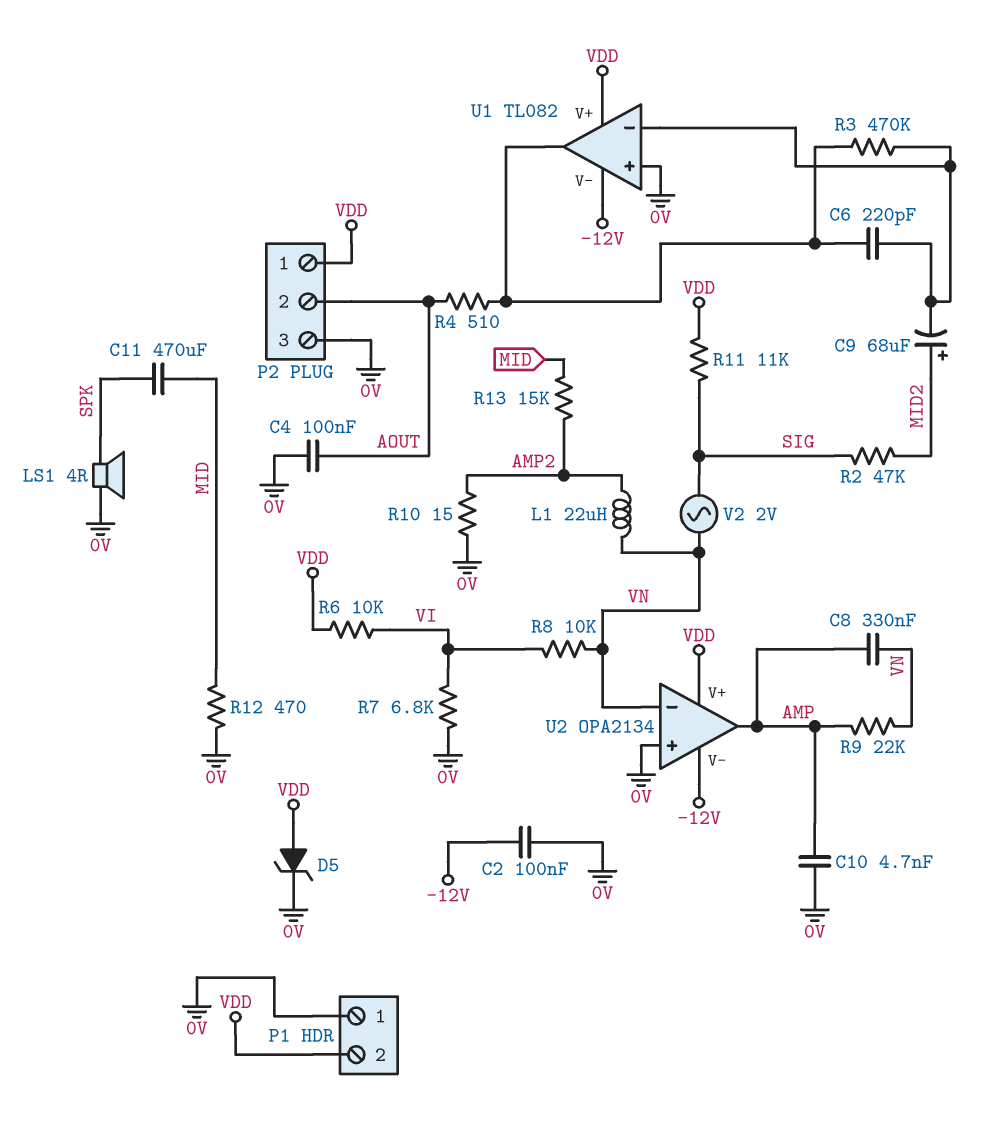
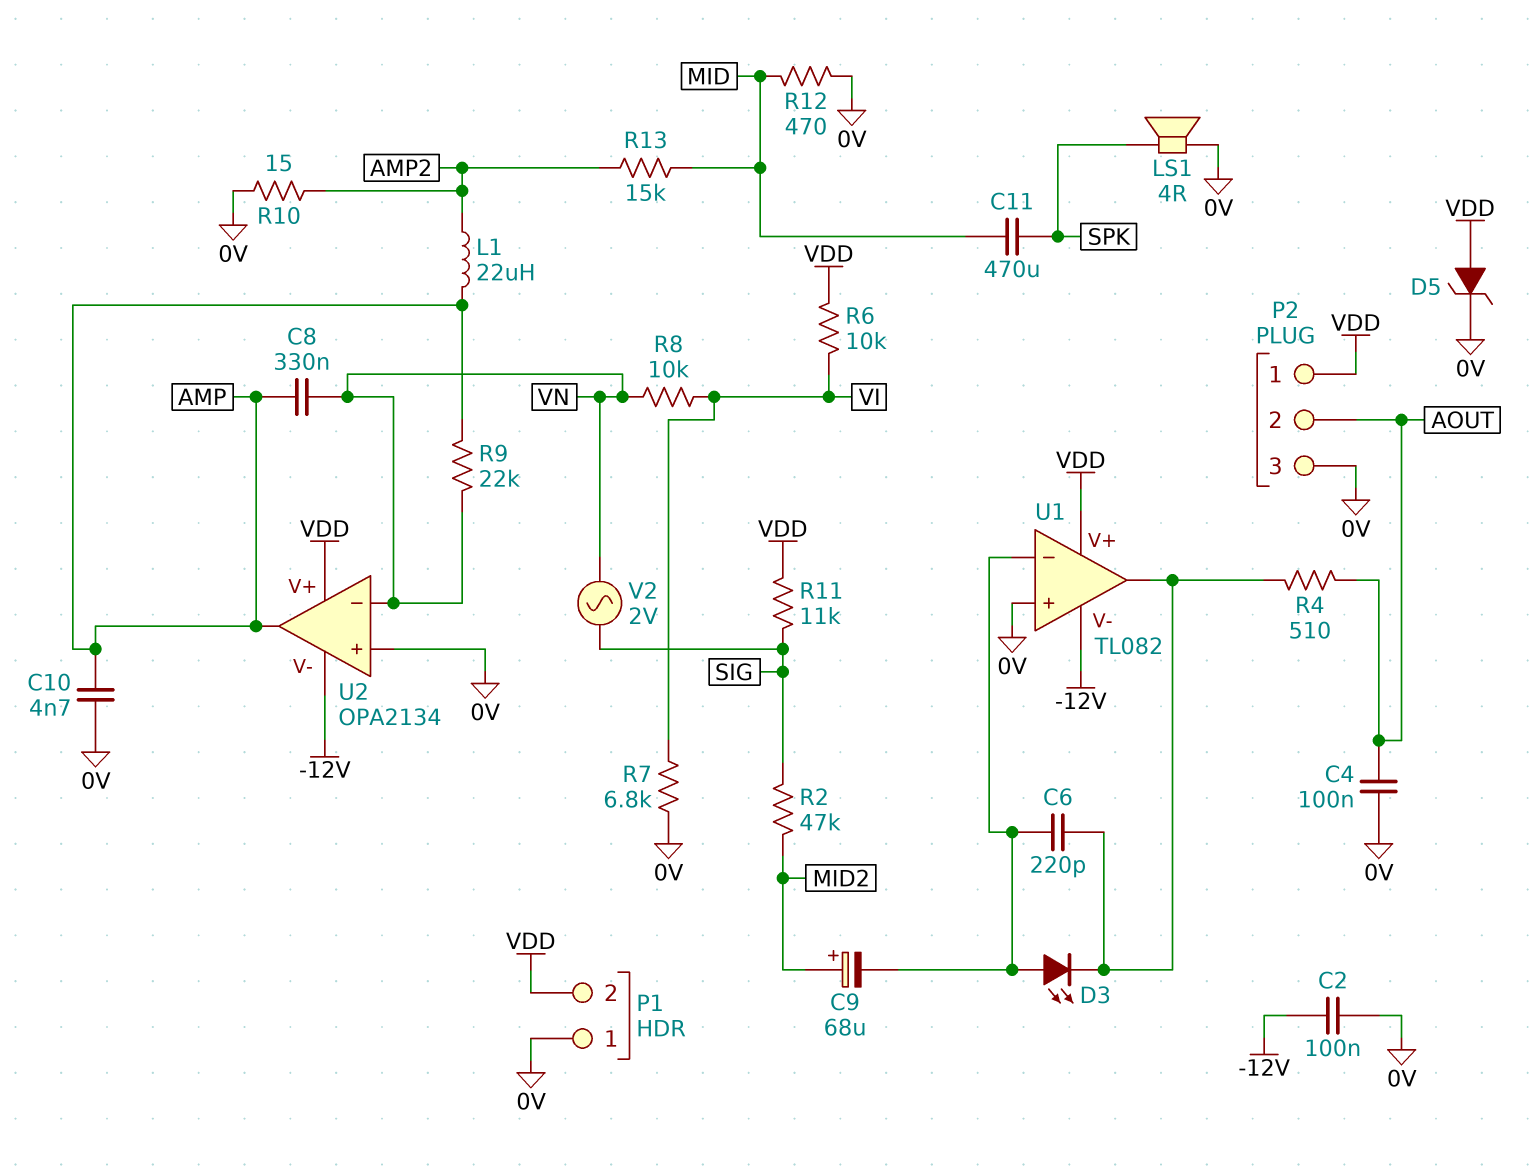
D3: none -> LED (A U1/in-, K U1/out)
L1: 22uH (AMP2, VN) -> 22uH (AMP, AMP2)
R3: 470k (U1/in-, U1/out) -> none

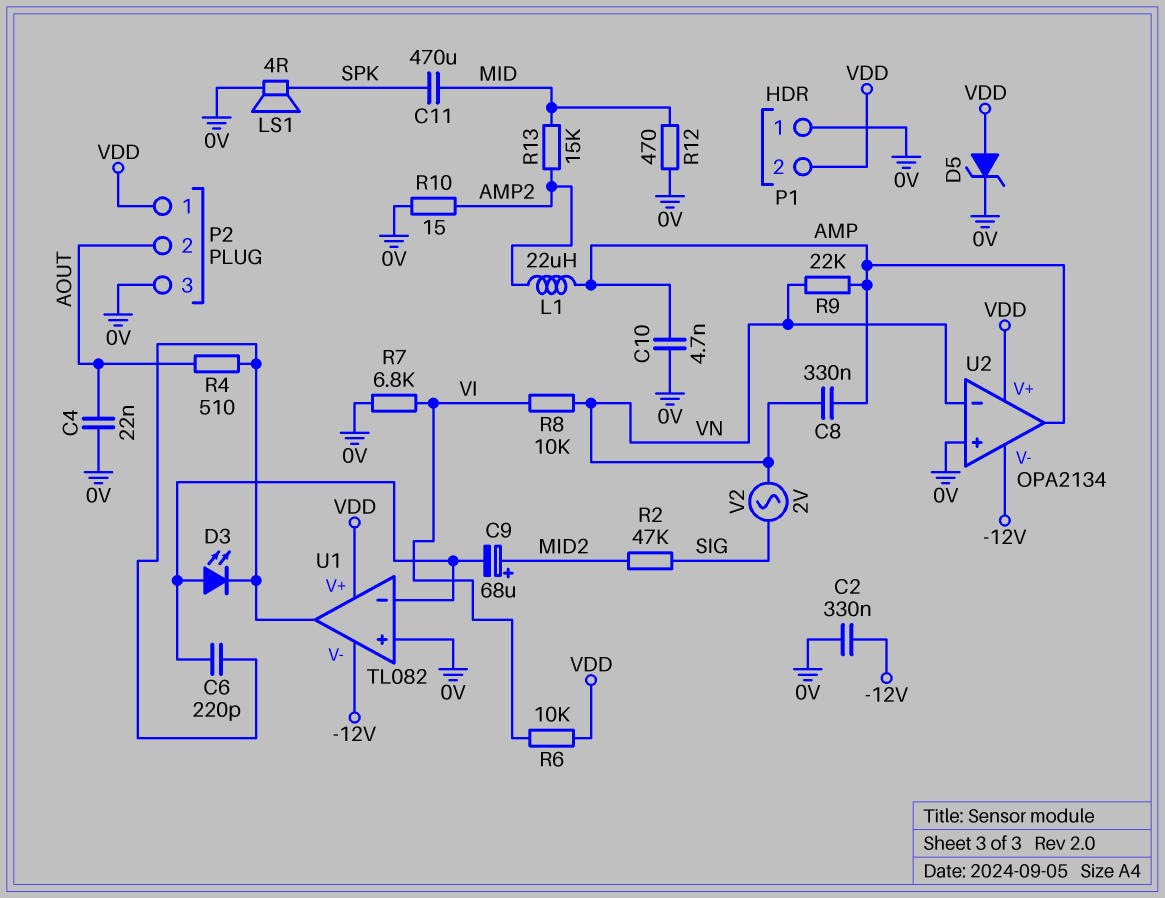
C2: 100nF (-12V, 0V) -> 330nF (-12V, 0V)
C4: 100nF (0V, AOUT) -> 22nF (0V, AOUT)
R11: 11k (SIG, VDD) -> none

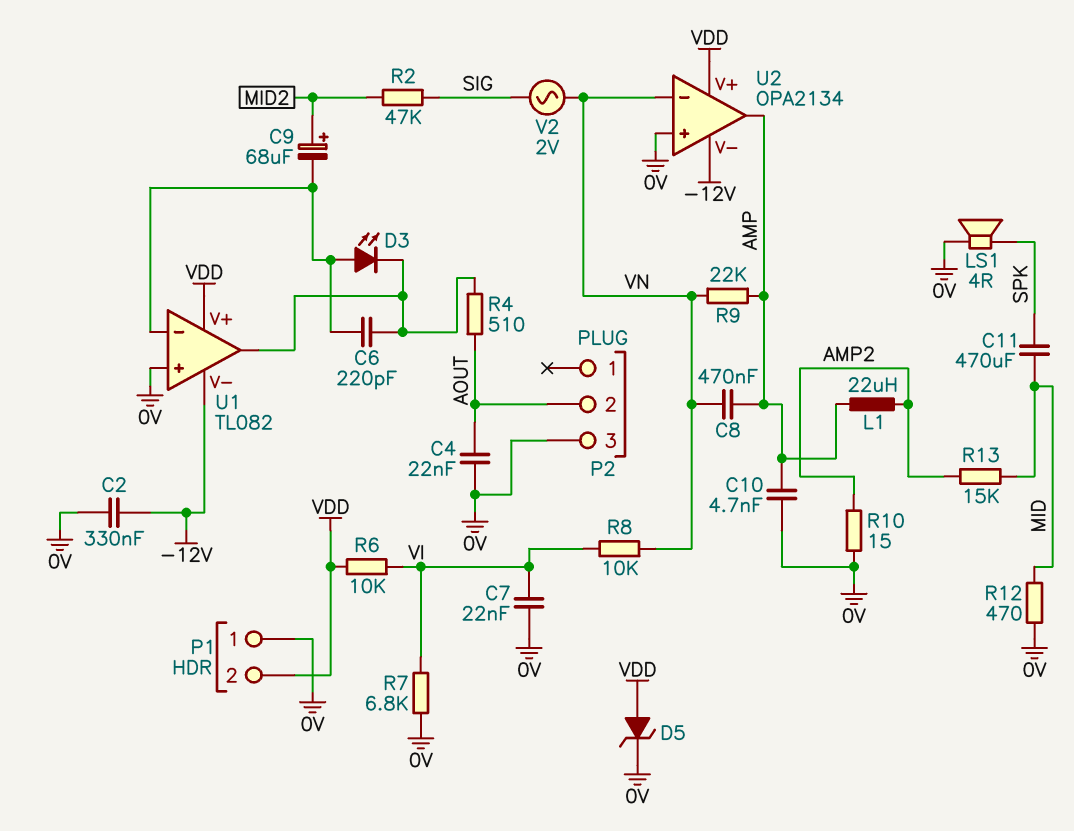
C7: none -> 22nF (0V, VI)
C8: 330nF (AMP, VN) -> 470nF (AMP, VN)
P2 pin 1: VDD -> none

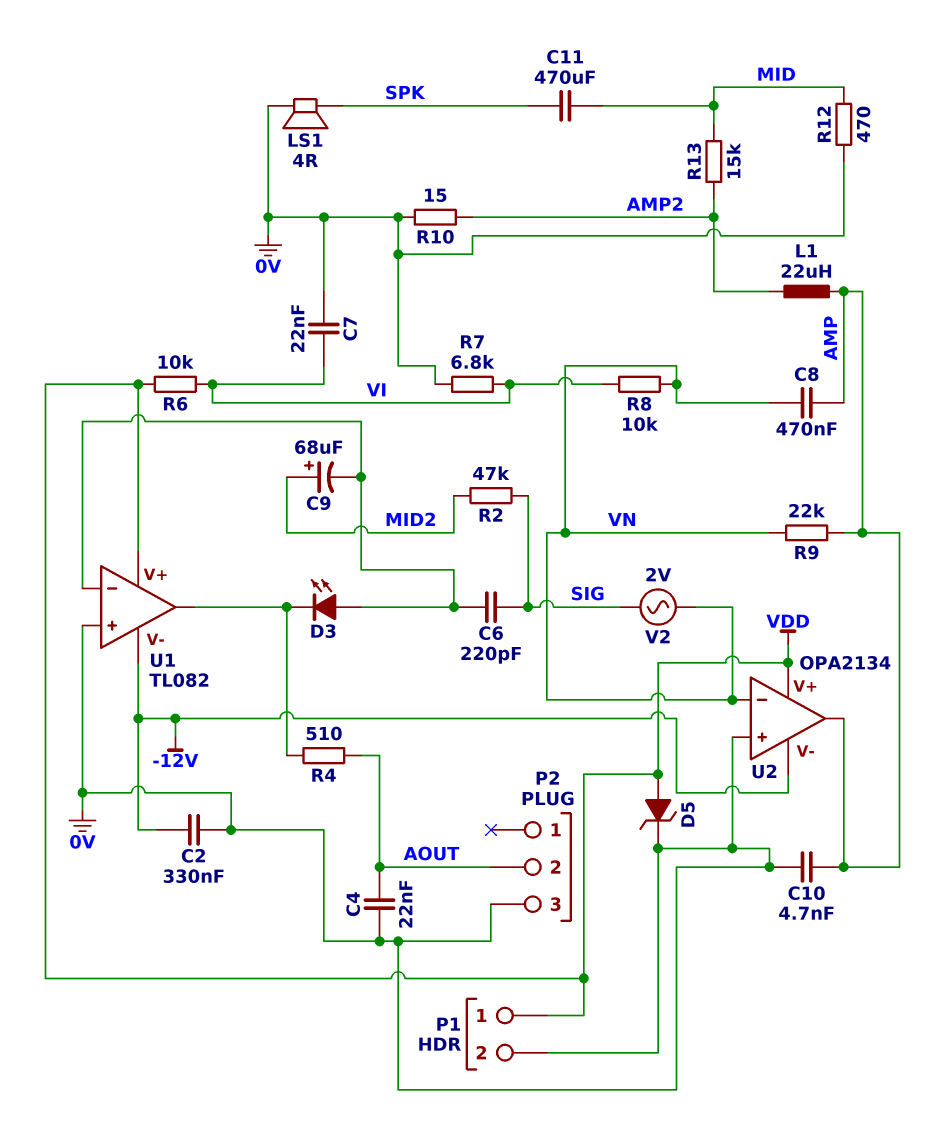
C6: 220pF (U1/in-, U1/out) -> 220pF (SIG, U1/in-)
P1 pin 1: 0V -> VDD
P1 pin 2: VDD -> 0V

